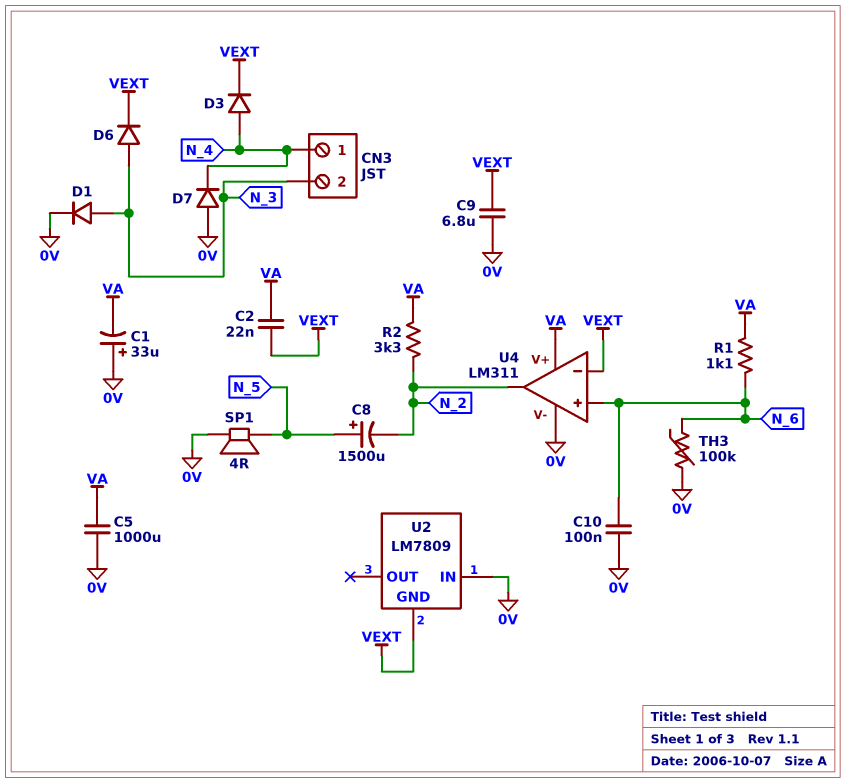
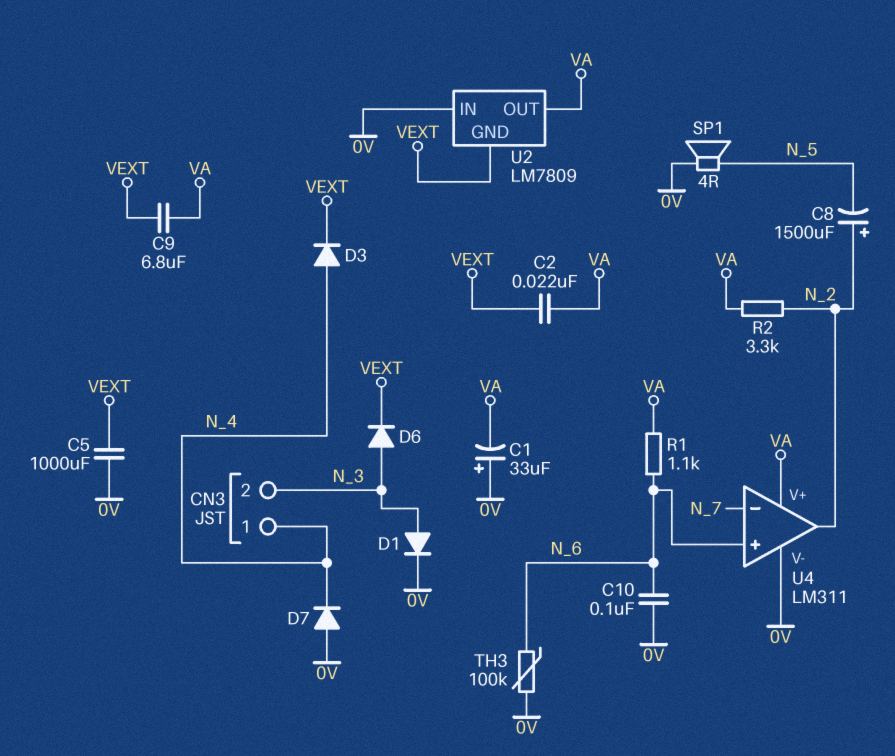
C5: 1000uF (0V, VA) -> 1000uF (0V, VEXT)
C8: 1500uF (plus N_5, minus N_2) -> 1500uF (plus N_2, minus N_5)
C9: 6.8uF (0V, VEXT) -> 6.8uF (VA, VEXT)
U2 pin OUT: none -> VA
U4 pin in-: VEXT -> N_7

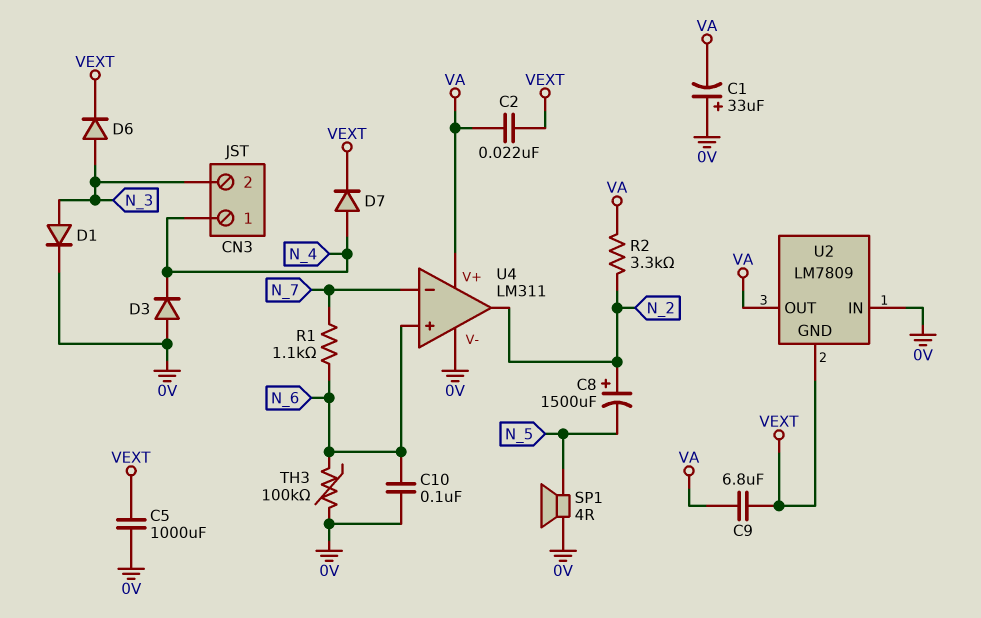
D3: diode (A N_4, K VEXT) -> diode (A 0V, K N_4)
D7: diode (A 0V, K N_4) -> diode (A N_4, K VEXT)
R1: 1.1k (N_6, VA) -> 1.1k (N_6, N_7)

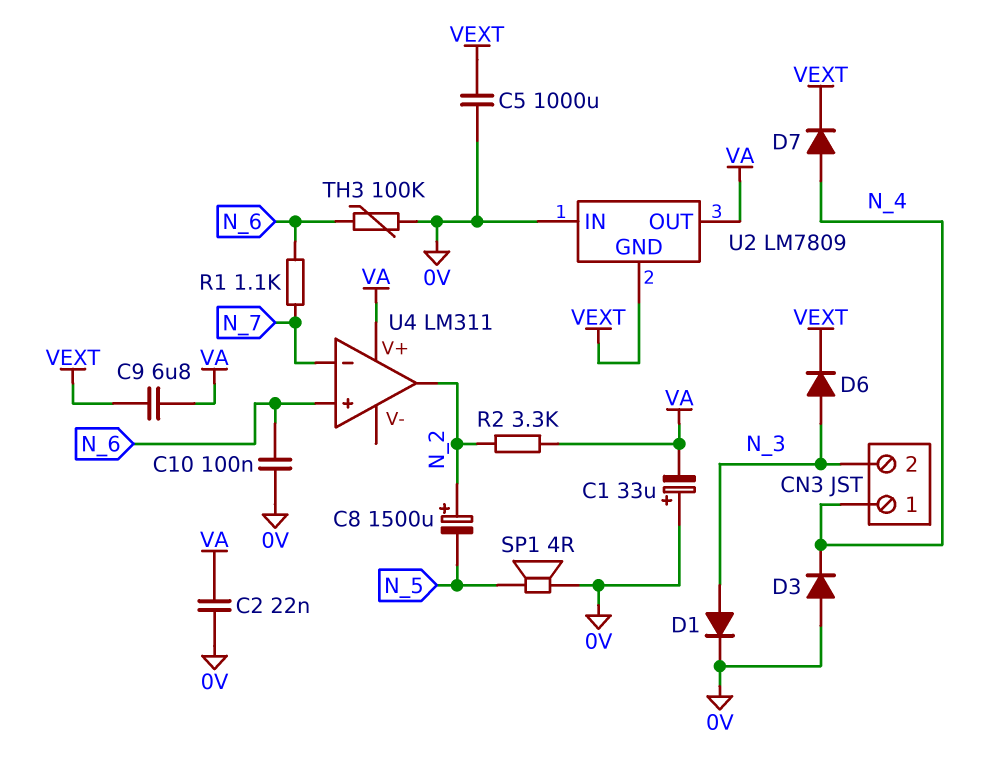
C2: 22nF (VA, VEXT) -> 22nF (0V, VA)
U4 pin V-: 0V -> none

